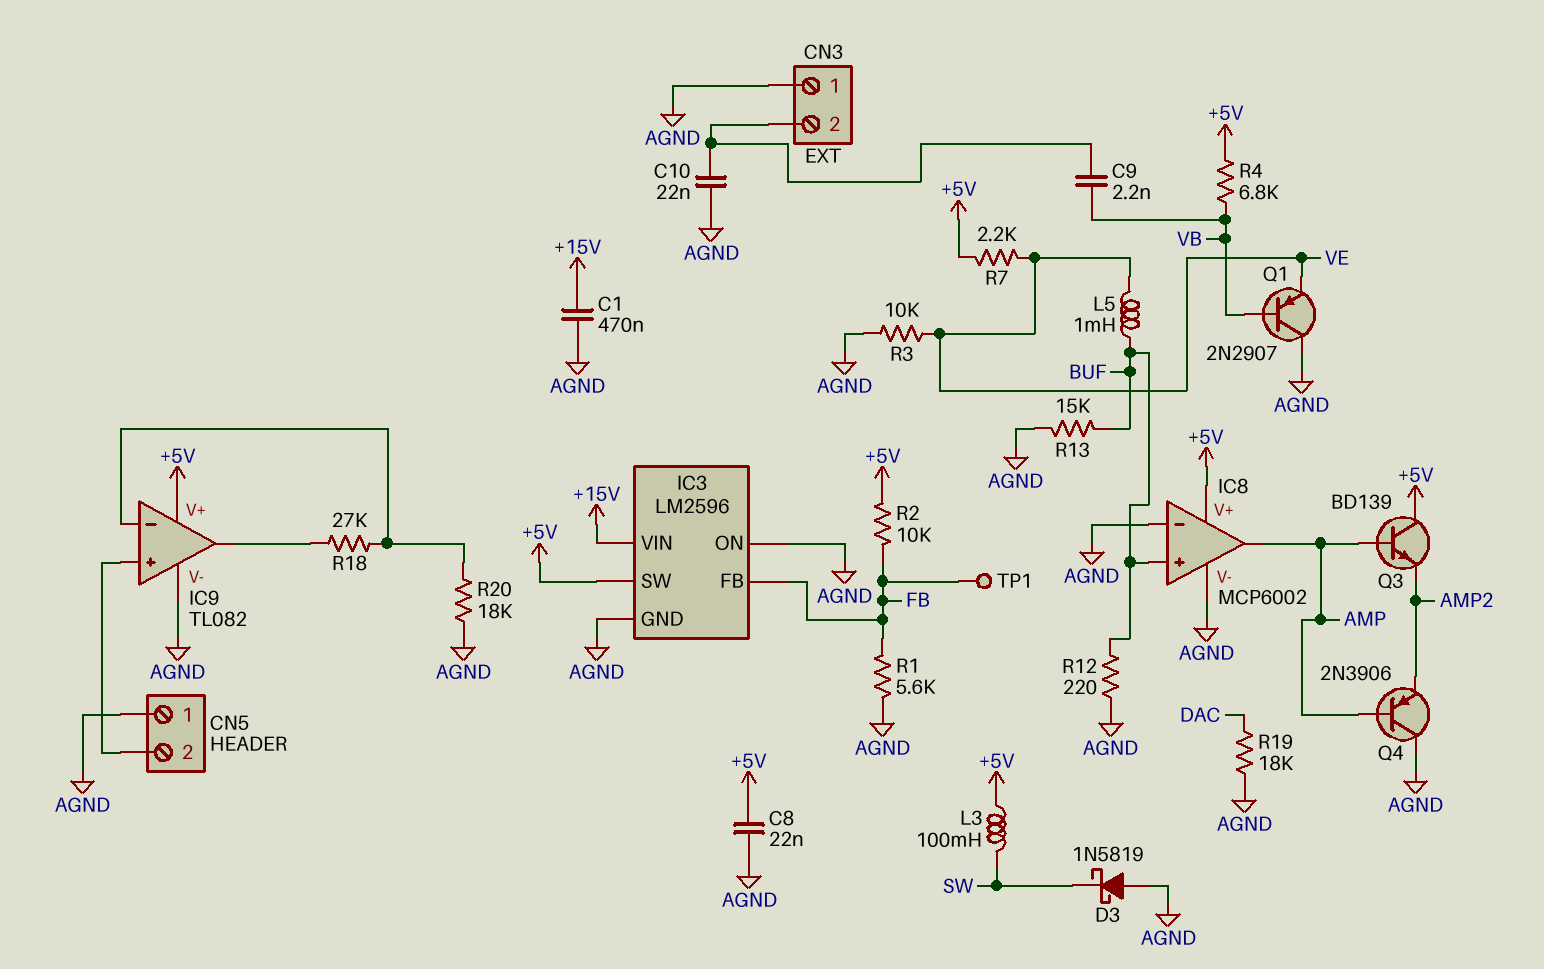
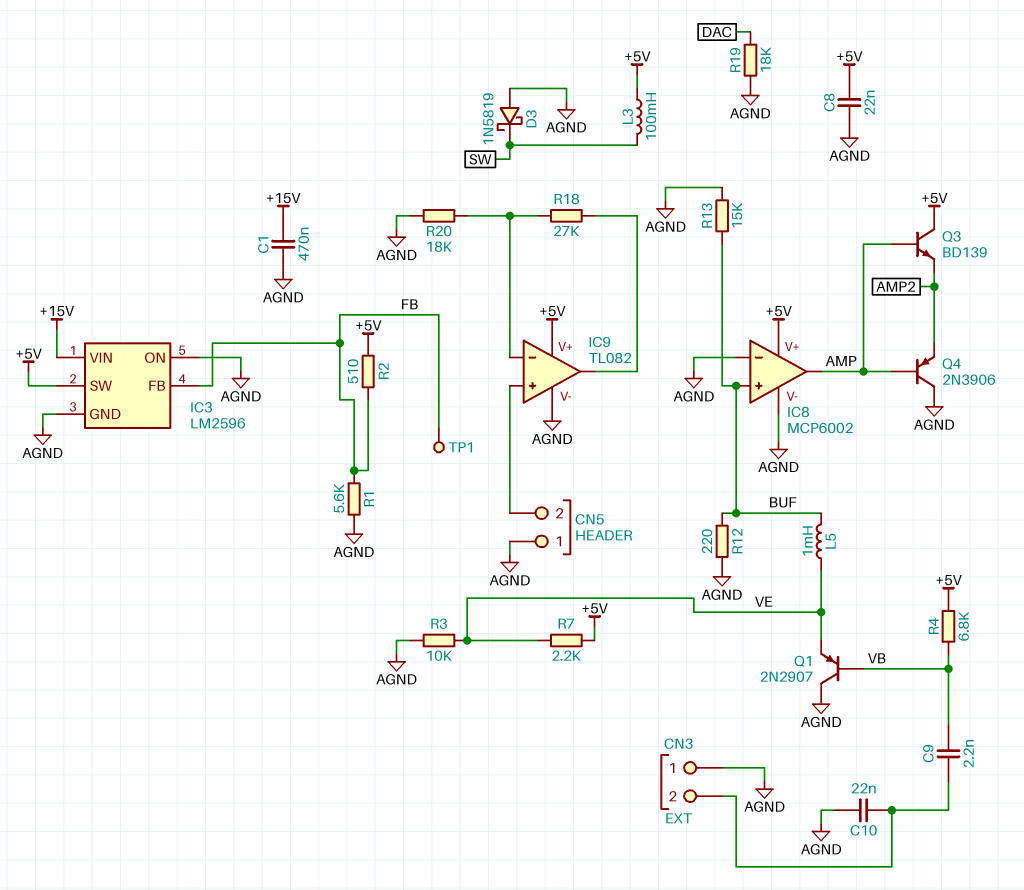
R2: 10k (+5V, FB) -> 510 (+5V, FB)

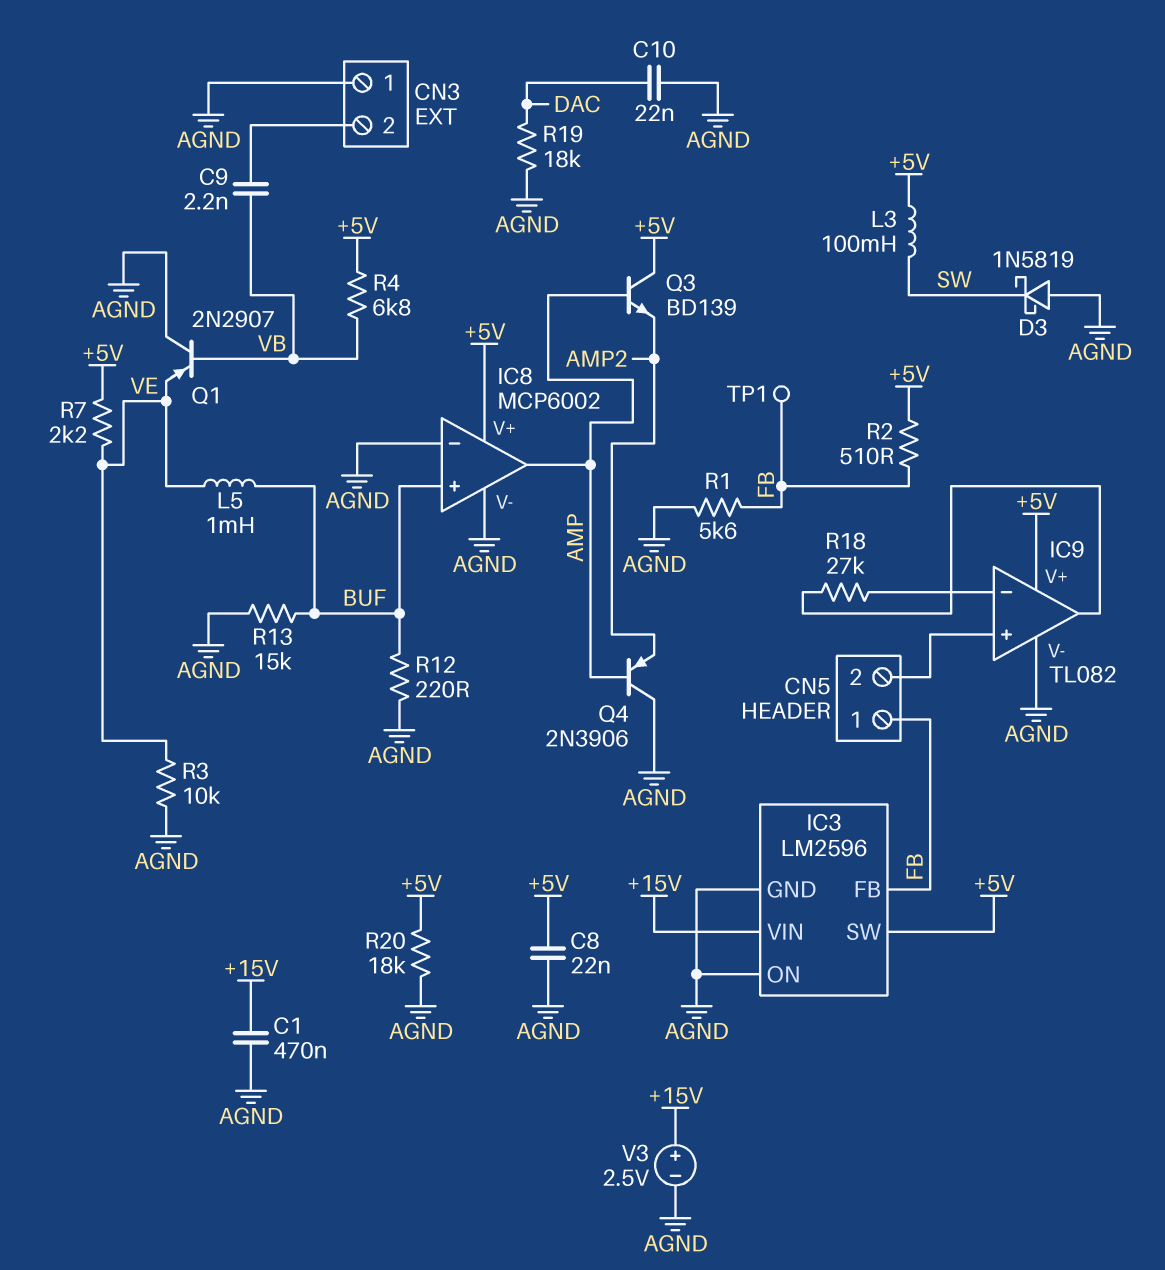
C10: 22nF (AGND, CN3/2) -> 22nF (AGND, DAC)
CN5 pin 1: AGND -> FB
R20: 18k (AGND, IC9/in-) -> 18k (+5V, AGND)
V3: none -> 2.5V (plus +15V, minus AGND)

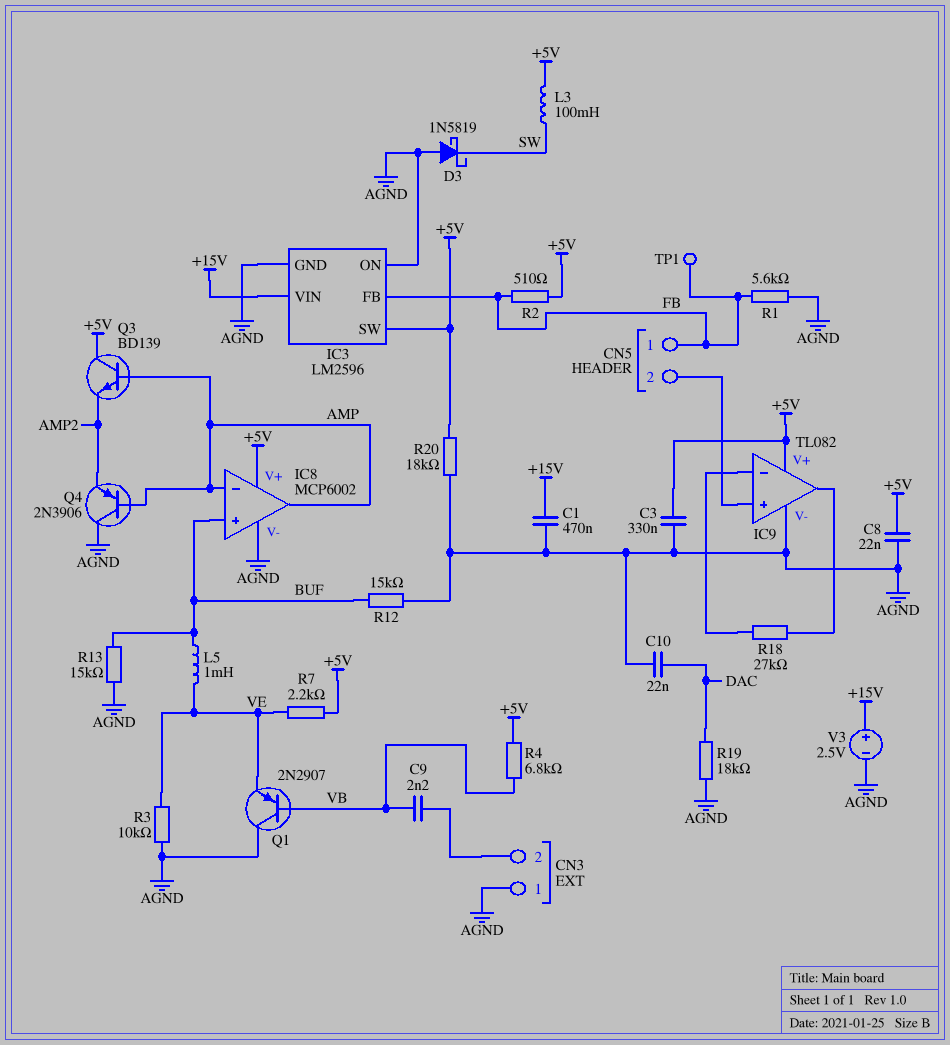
C3: none -> 330nF (+5V, AGND)
IC8 pin in-: AGND -> AMP
R12: 220 (AGND, BUF) -> 15k (AGND, BUF)

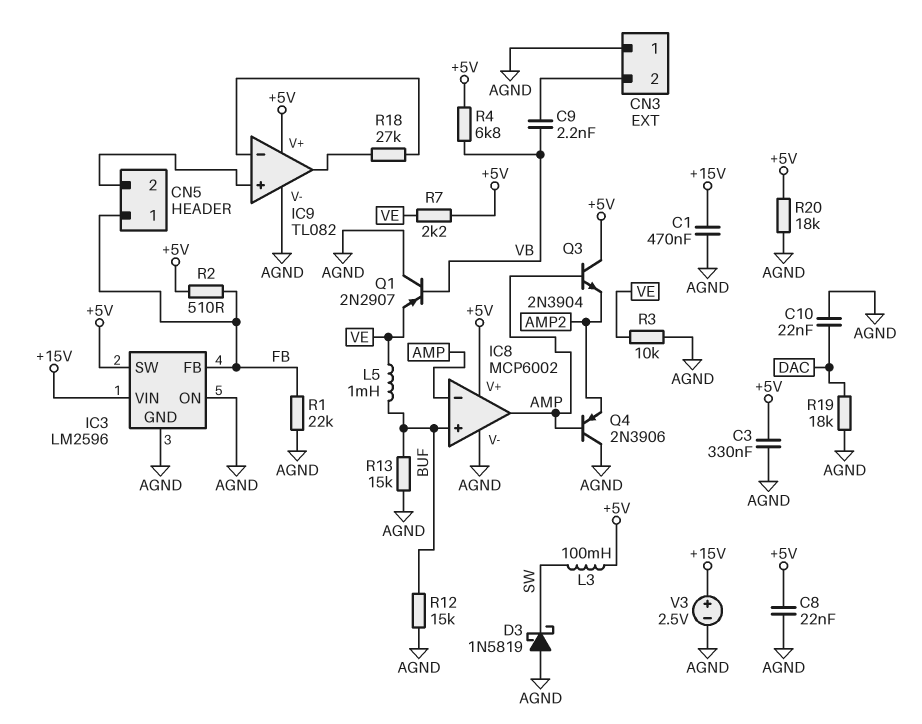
Q3: NPN BD139 (B AMP, C +5V, E AMP2) -> NPN 2N3904 (B AMP, C +5V, E AMP2)
R1: 5.6k (AGND, FB) -> 22k (AGND, FB)
TP1: test point (FB) -> none

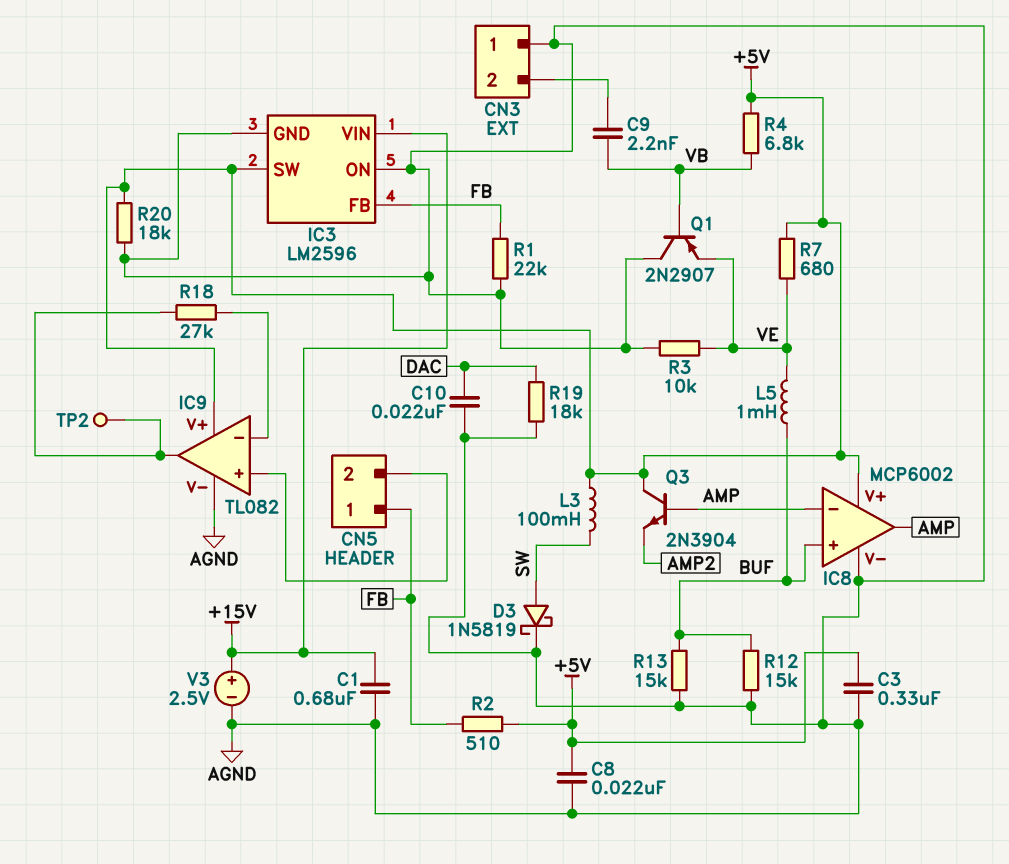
C1: 470nF (+15V, AGND) -> 680nF (+15V, AGND)
D3: schottky 1N5819 (A AGND, K SW) -> schottky 1N5819 (A SW, K AGND)
Q4: PNP 2N3906 (B AMP, C AGND, E AMP2) -> none
R7: 2.2k (+5V, VE) -> 680 (+5V, VE)
TP2: none -> test point (IC9/out)

